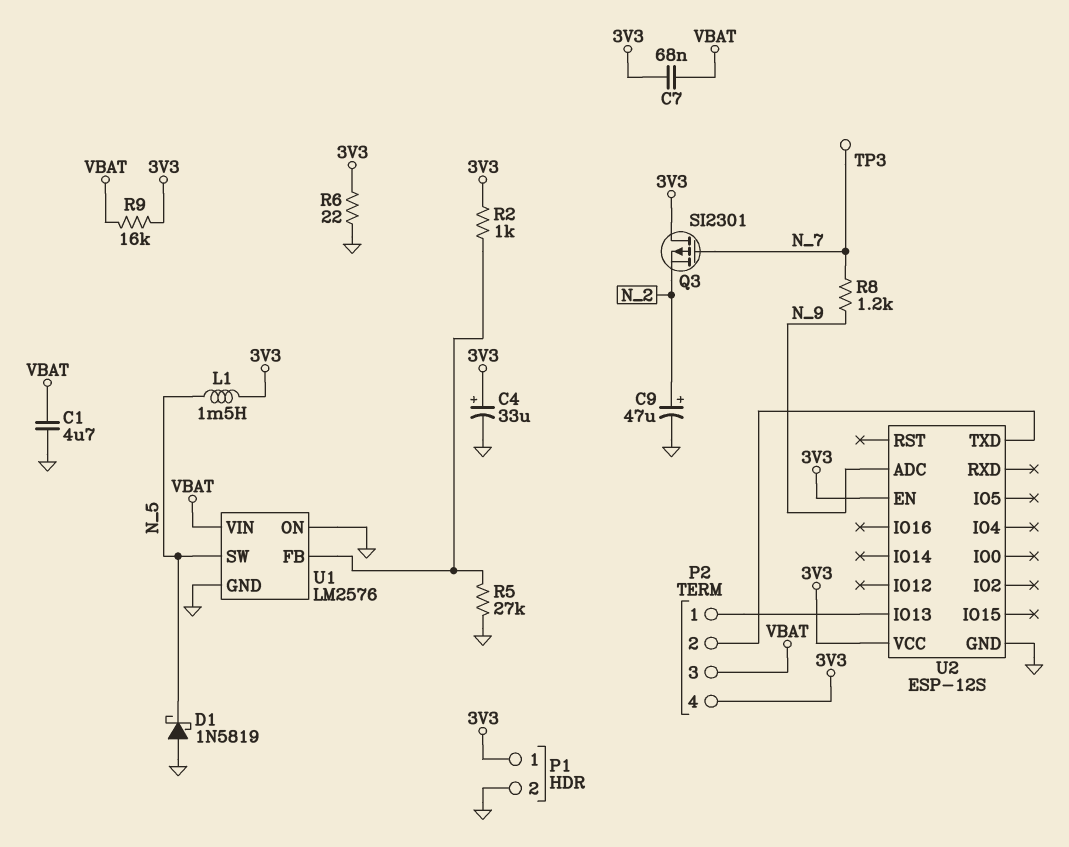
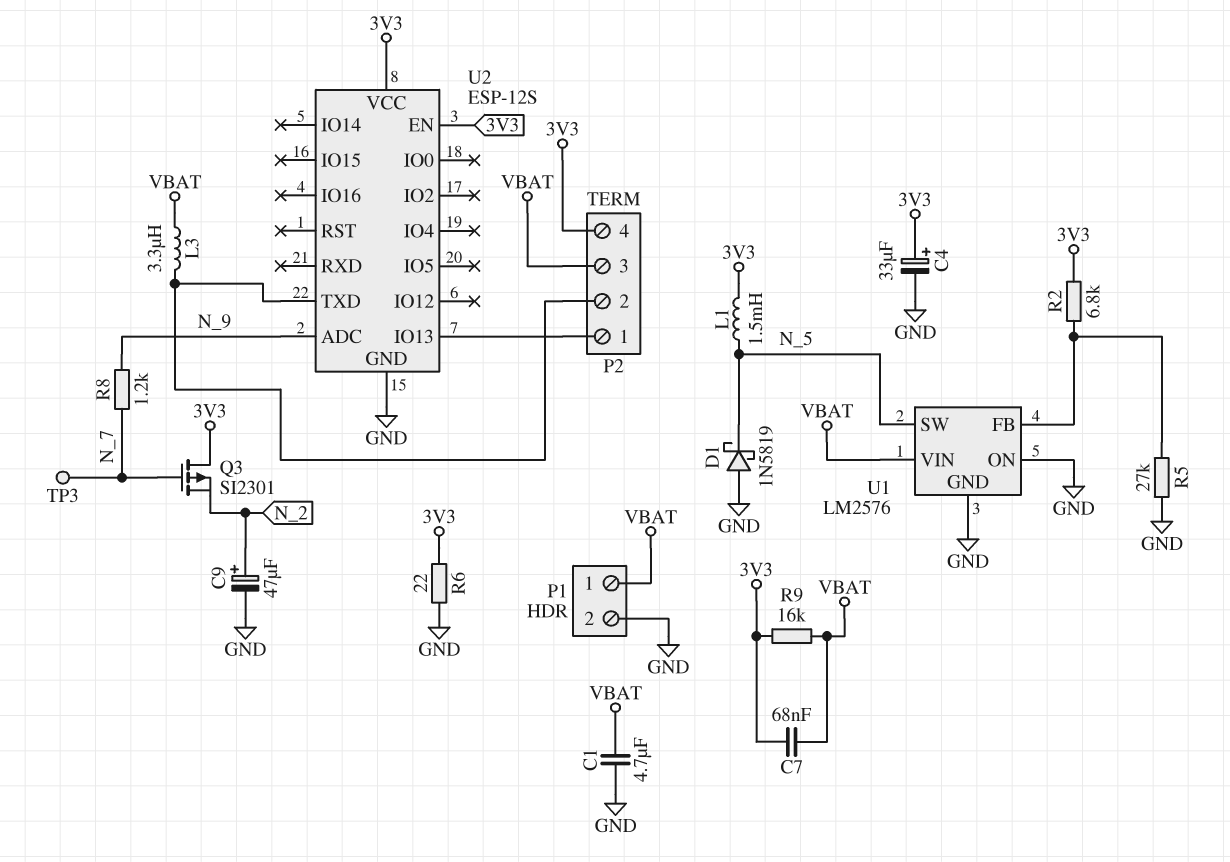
L3: none -> 3.3uH (P2/2, VBAT)
P1 pin 1: 3V3 -> VBAT
R2: 1k (3V3, U1/FB) -> 6.8k (3V3, U1/FB)

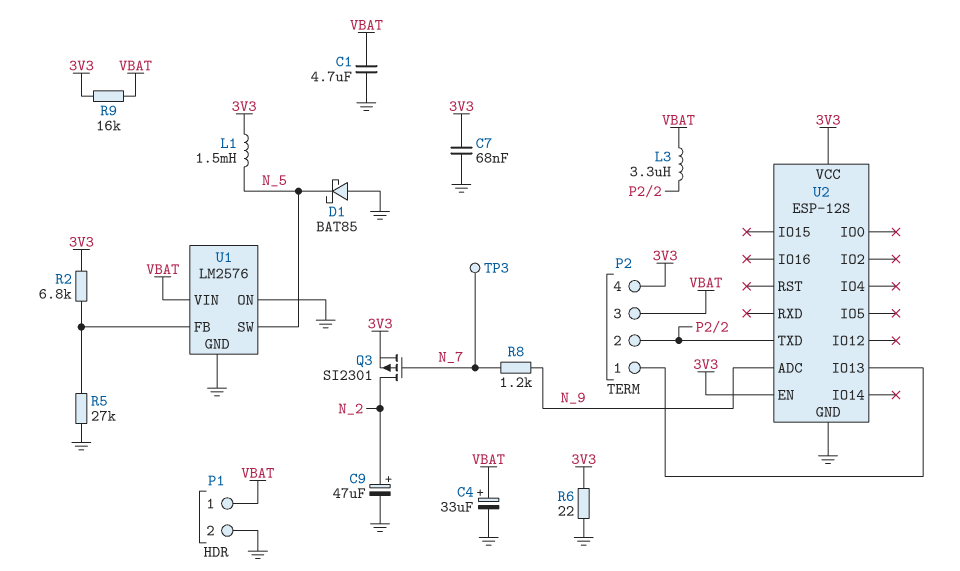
C4: 33uF (plus 3V3, minus GND) -> 33uF (plus VBAT, minus GND)
C7: 68nF (3V3, VBAT) -> 68nF (3V3, GND)
D1: schottky 1N5819 (A GND, K N_5) -> schottky BAT85 (A GND, K N_5)
Q3: PMOS SI2301 (G N_7, D 3V3, S N_2) -> PMOS SI2301 (G N_7, D N_2, S 3V3)

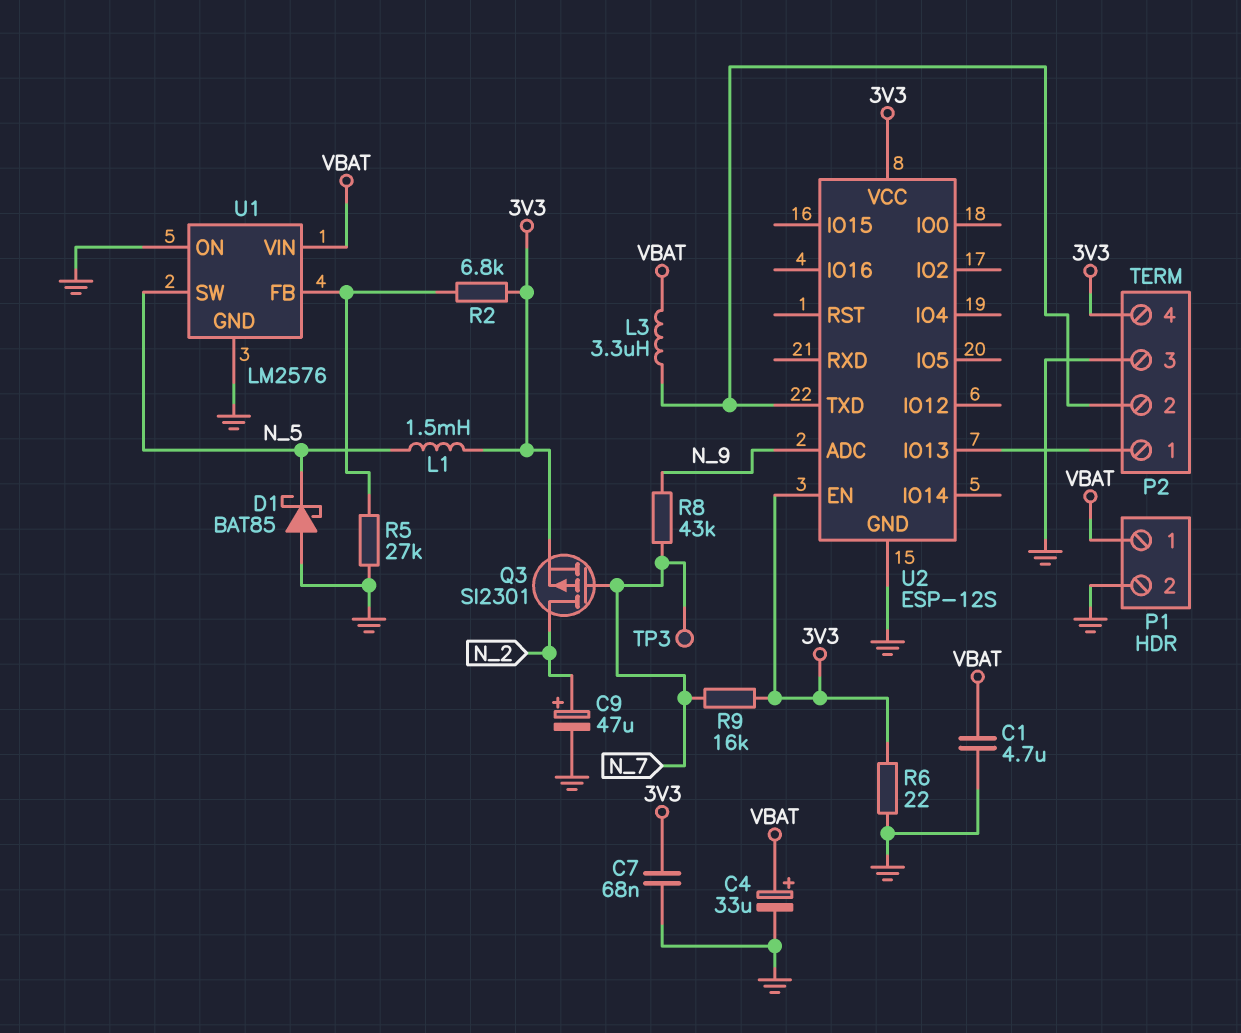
P2 pin 3: VBAT -> GND
R8: 1.2k (N_7, N_9) -> 43k (N_7, N_9)
R9: 16k (3V3, VBAT) -> 16k (3V3, N_7)

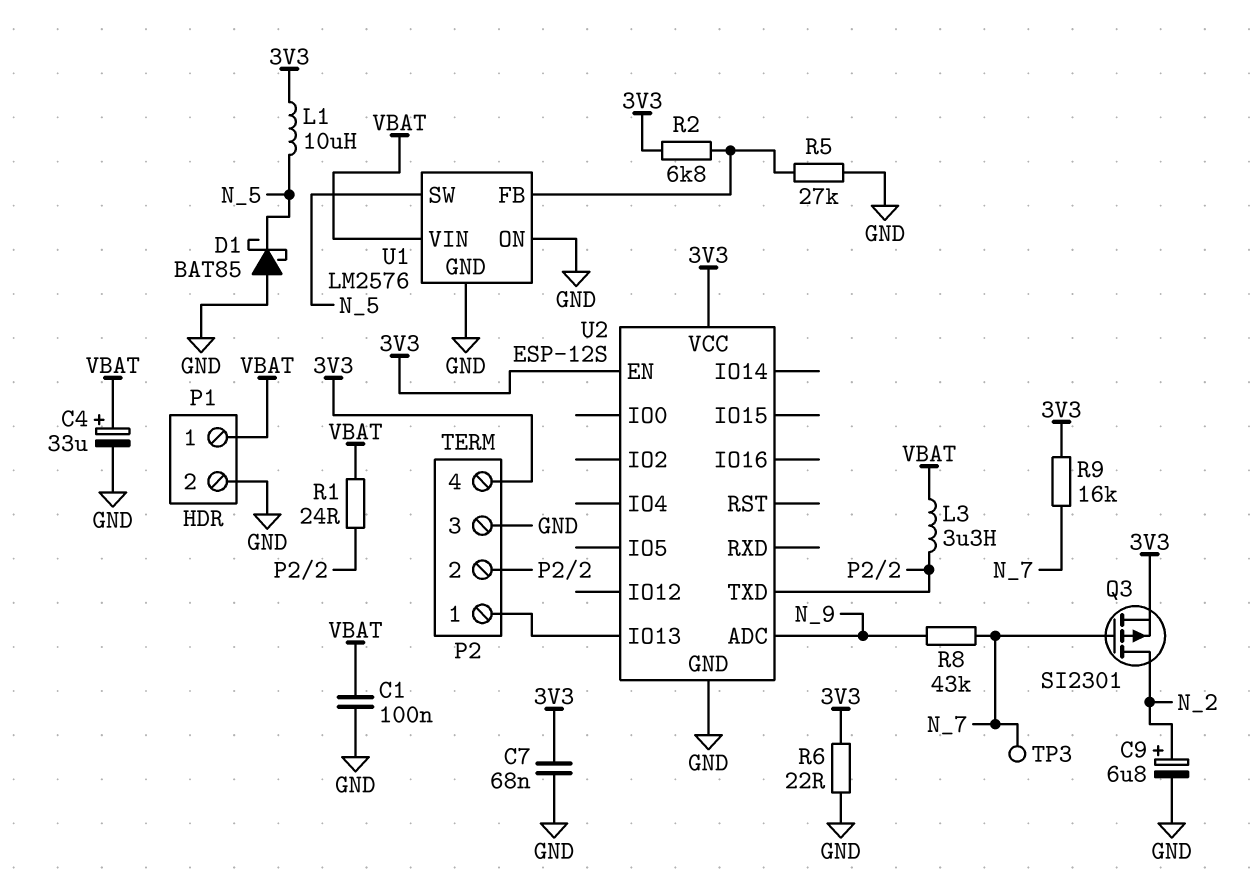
C1: 4.7uF (GND, VBAT) -> 100nF (GND, VBAT)
C9: 47uF (plus N_2, minus GND) -> 6.8uF (plus N_2, minus GND)
L1: 1.5mH (3V3, N_5) -> 10uH (3V3, N_5)
R1: none -> 24 (P2/2, VBAT)

